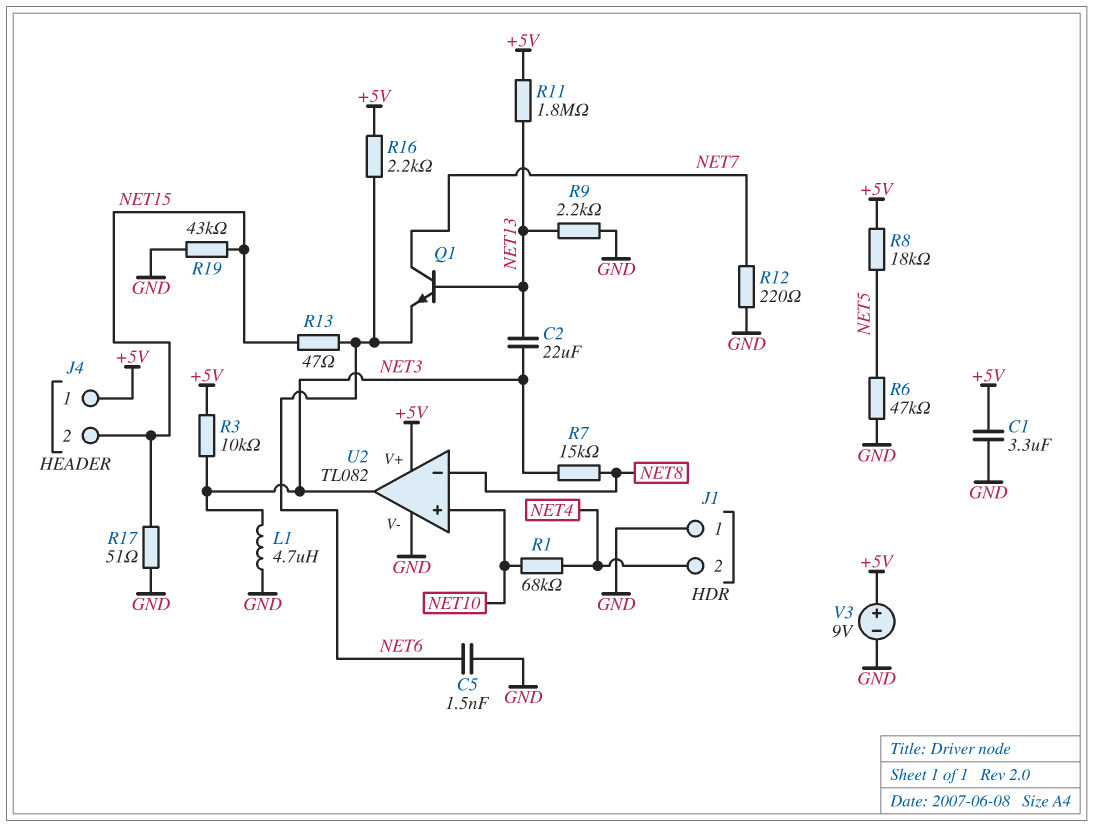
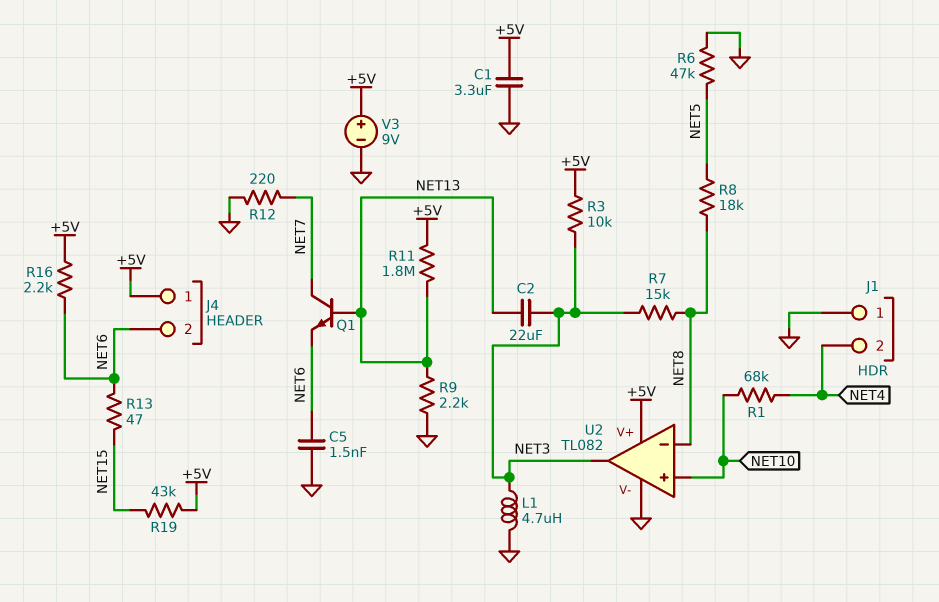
J4 pin 2: NET15 -> NET6
R8: 18k (+5V, NET5) -> 18k (NET5, NET8)
R17: 51 (GND, NET15) -> none
R19: 43k (GND, NET15) -> 43k (+5V, NET15)

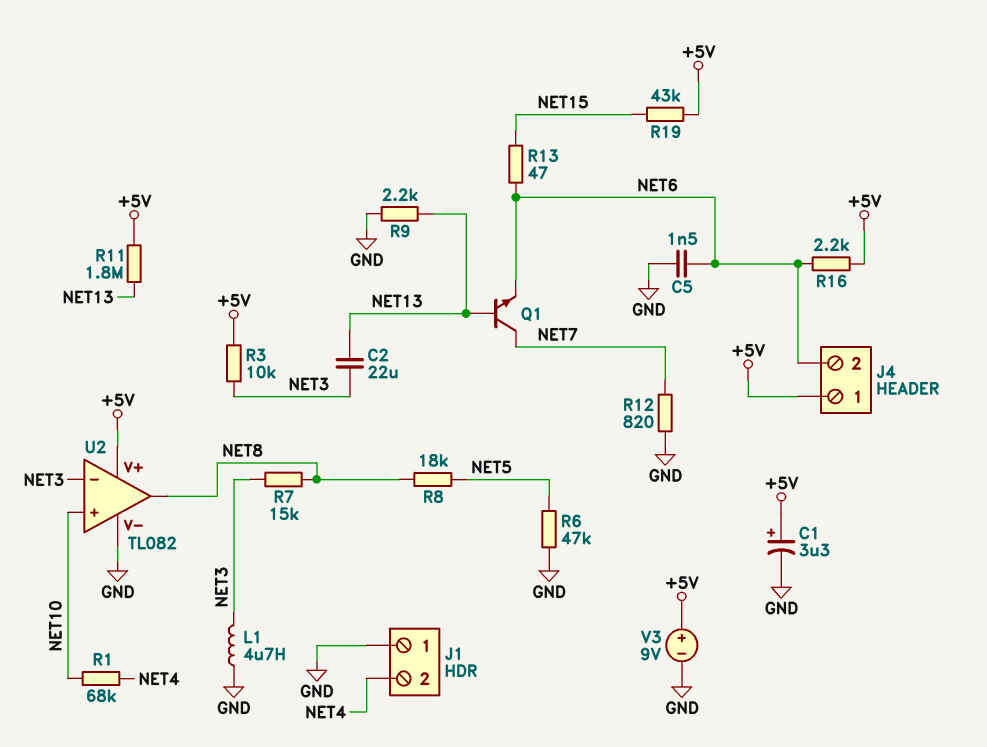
C1: 3.3uF (+5V, GND) -> 3.3uF (plus +5V, minus GND)
R12: 220 (GND, NET7) -> 820 (GND, NET7)
U2 pin in-: NET8 -> NET3
U2 pin out: NET3 -> NET8

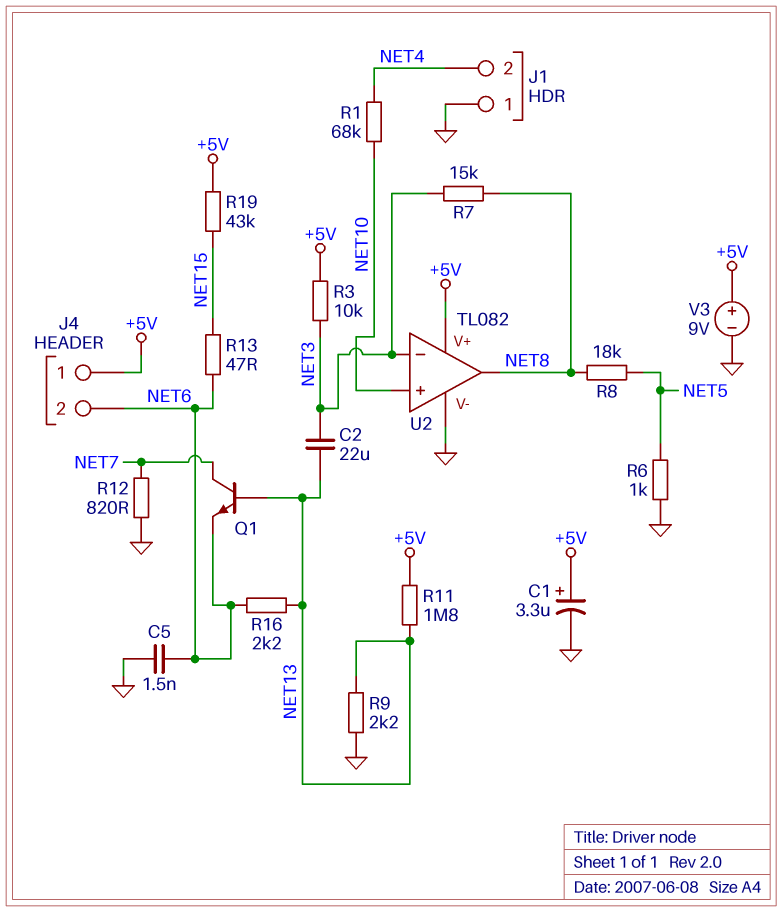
L1: 4.7uH (GND, NET3) -> none
R6: 47k (GND, NET5) -> 1k (GND, NET5)
R16: 2.2k (+5V, NET6) -> 2.2k (NET6, NET13)

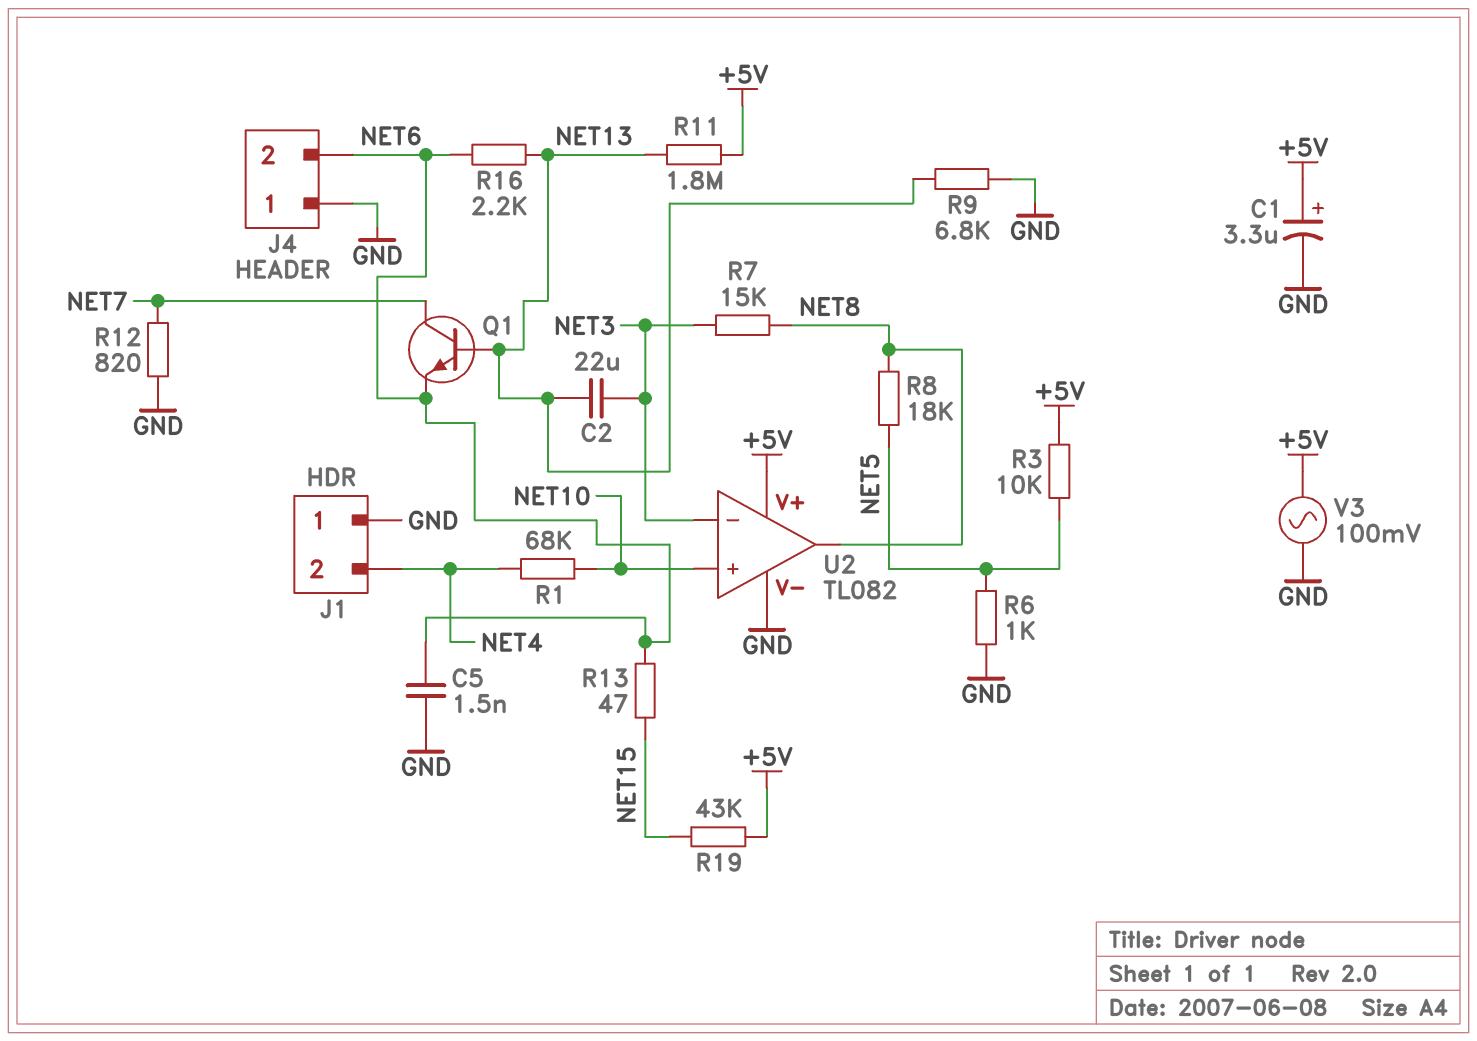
J4 pin 1: +5V -> GND
R3: 10k (+5V, NET3) -> 10k (+5V, NET5)
R9: 2.2k (GND, NET13) -> 6.8k (GND, NET13)
V3: 9V (plus +5V, minus GND) -> AC 100mV (+5V, GND)

